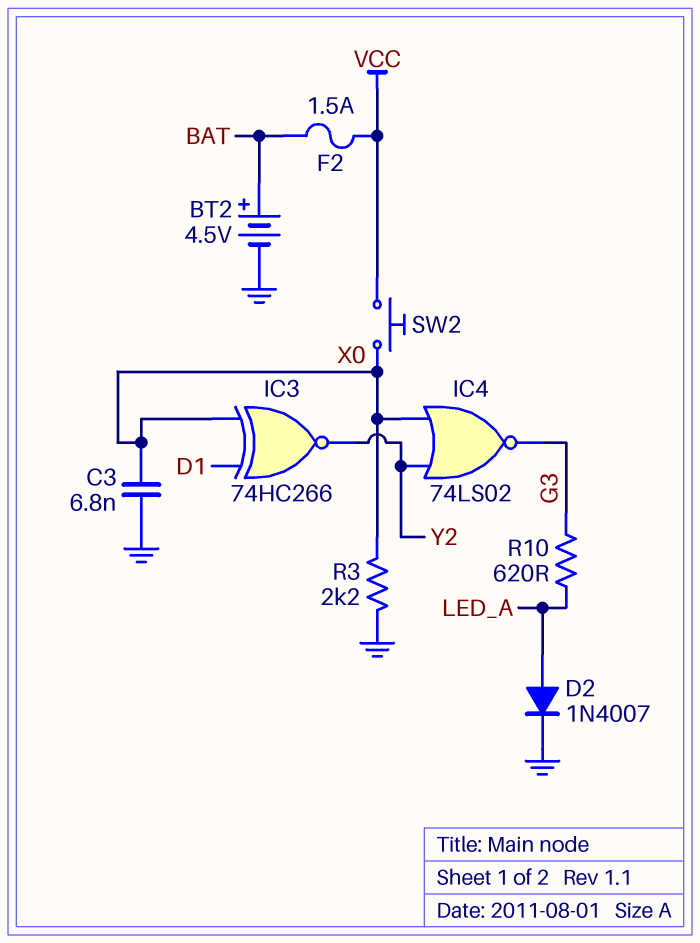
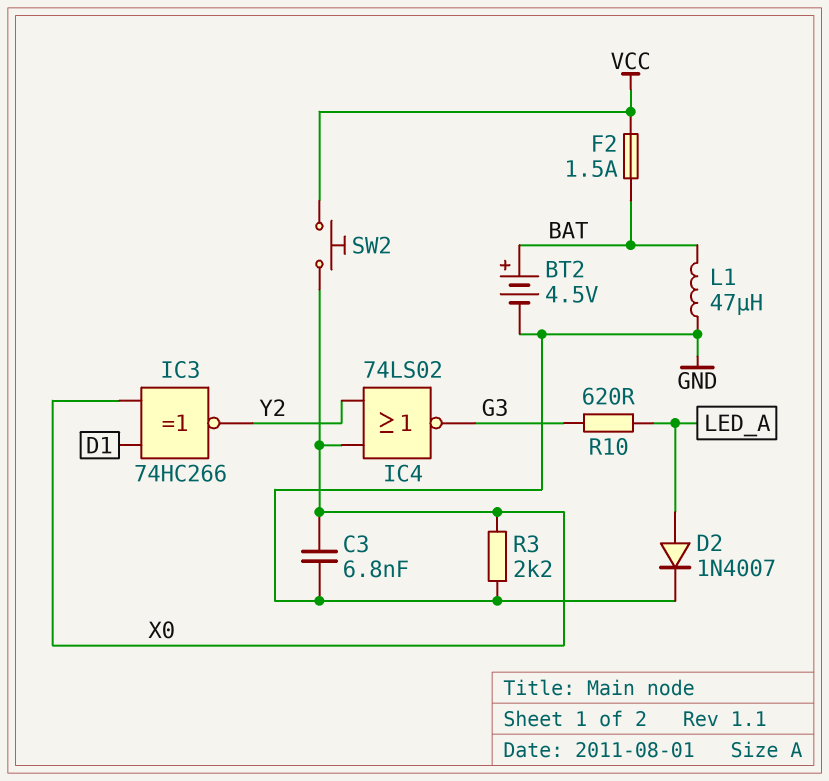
L1: none -> 47uH (BAT, GND)

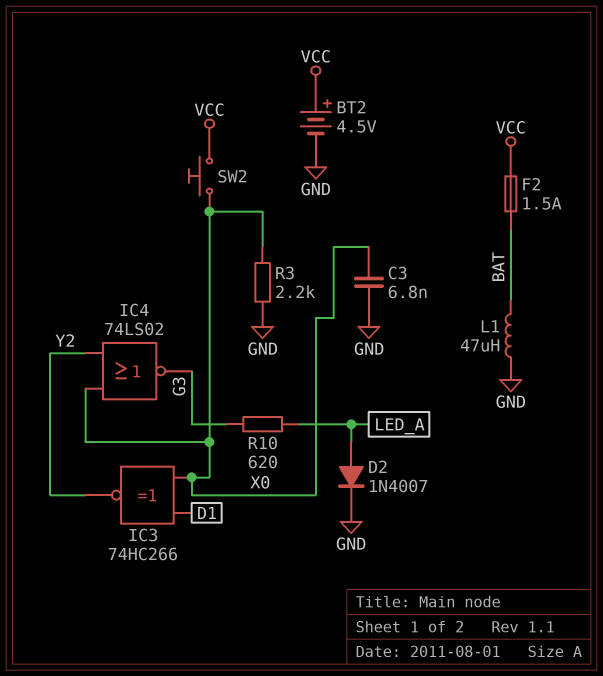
BT2: 4.5V (plus BAT, minus GND) -> 4.5V (plus VCC, minus GND)

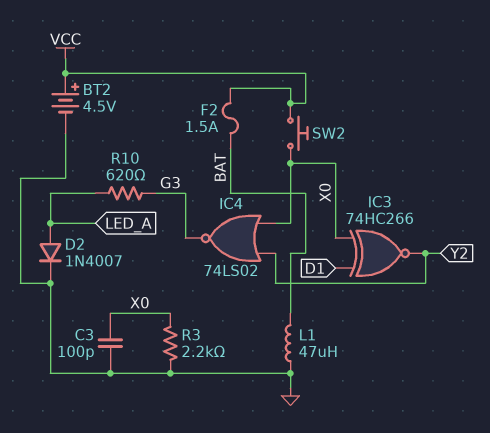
C3: 6.8nF (GND, X0) -> 100pF (GND, X0)

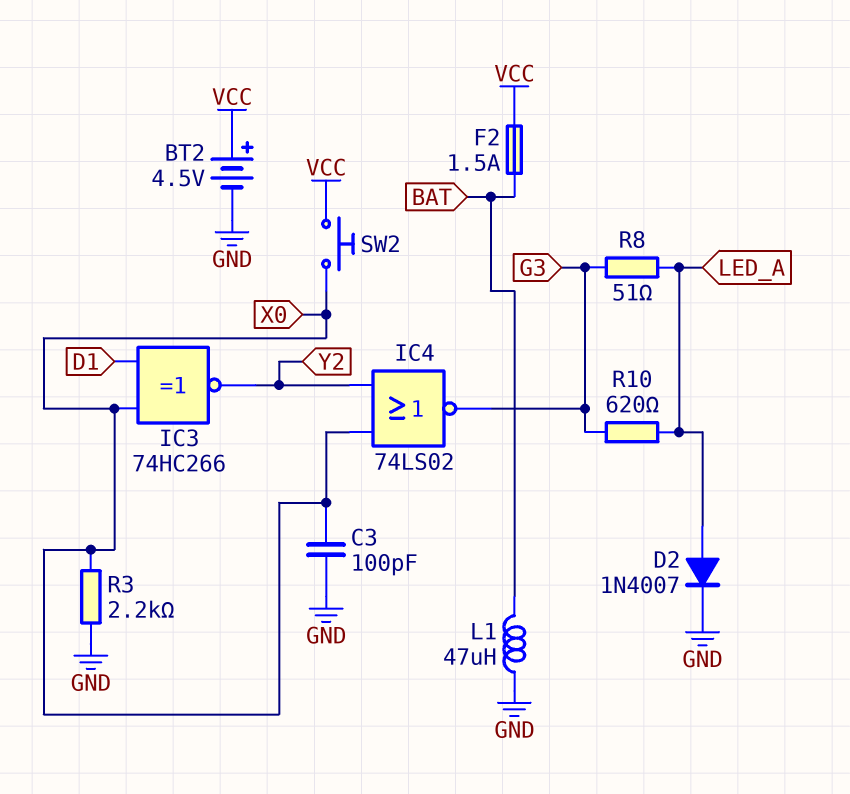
R8: none -> 51 (G3, LED_A)

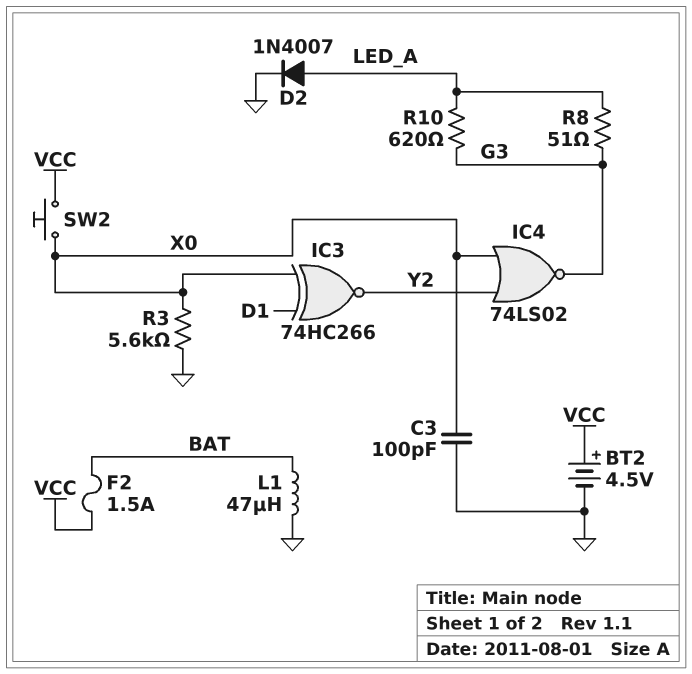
R3: 2.2k (GND, X0) -> 5.6k (GND, X0)

